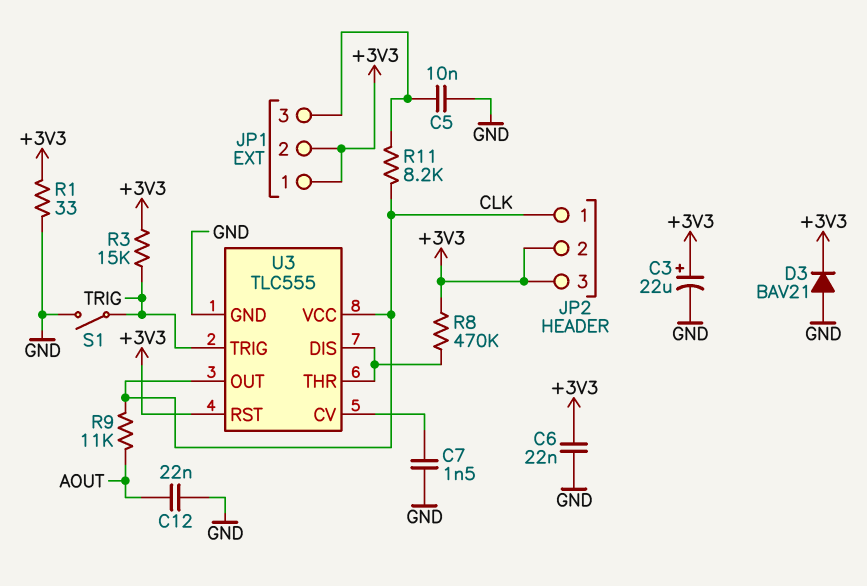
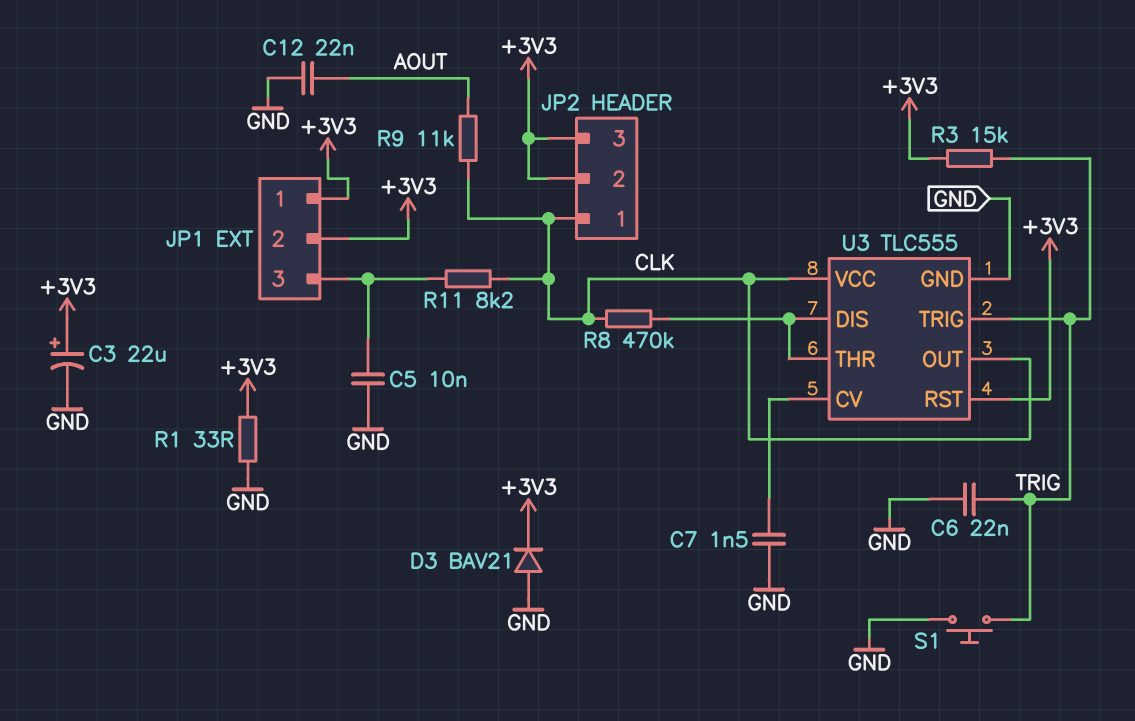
C6: 22nF (+3V3, GND) -> 22nF (GND, TRIG)
R8: 470k (+3V3, U3/DIS) -> 470k (CLK, U3/DIS)
S1: switch (GND, TRIG) -> button (GND, TRIG)

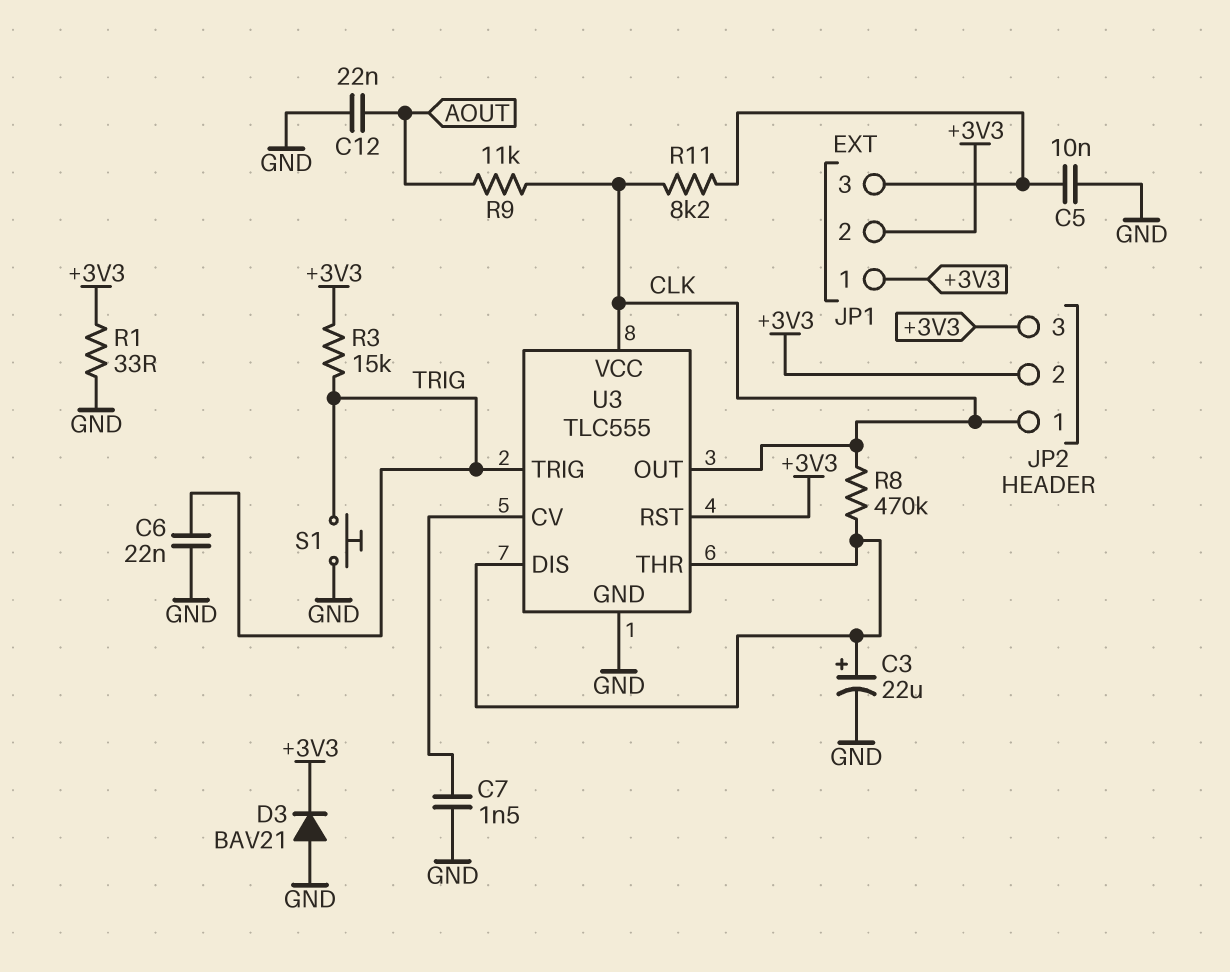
C3: 22uF (plus +3V3, minus GND) -> 22uF (plus U3/DIS, minus GND)

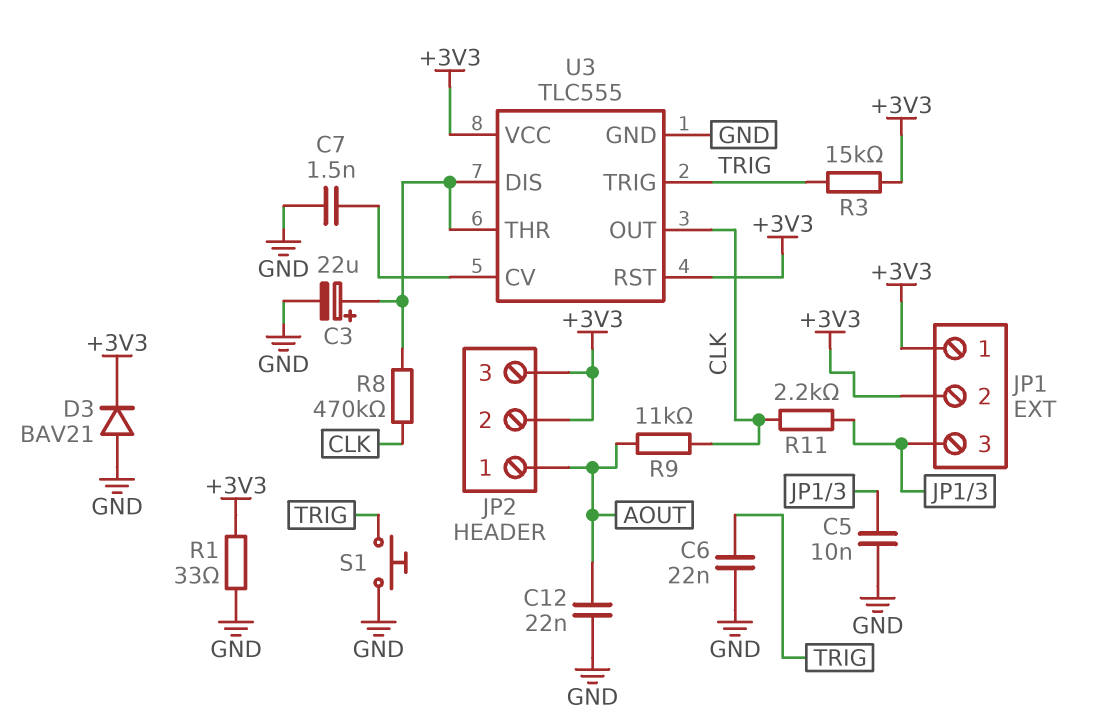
JP2 pin 1: CLK -> AOUT
R11: 8.2k (CLK, JP1/3) -> 2.2k (CLK, JP1/3)
U3 pin VCC: CLK -> +3V3

